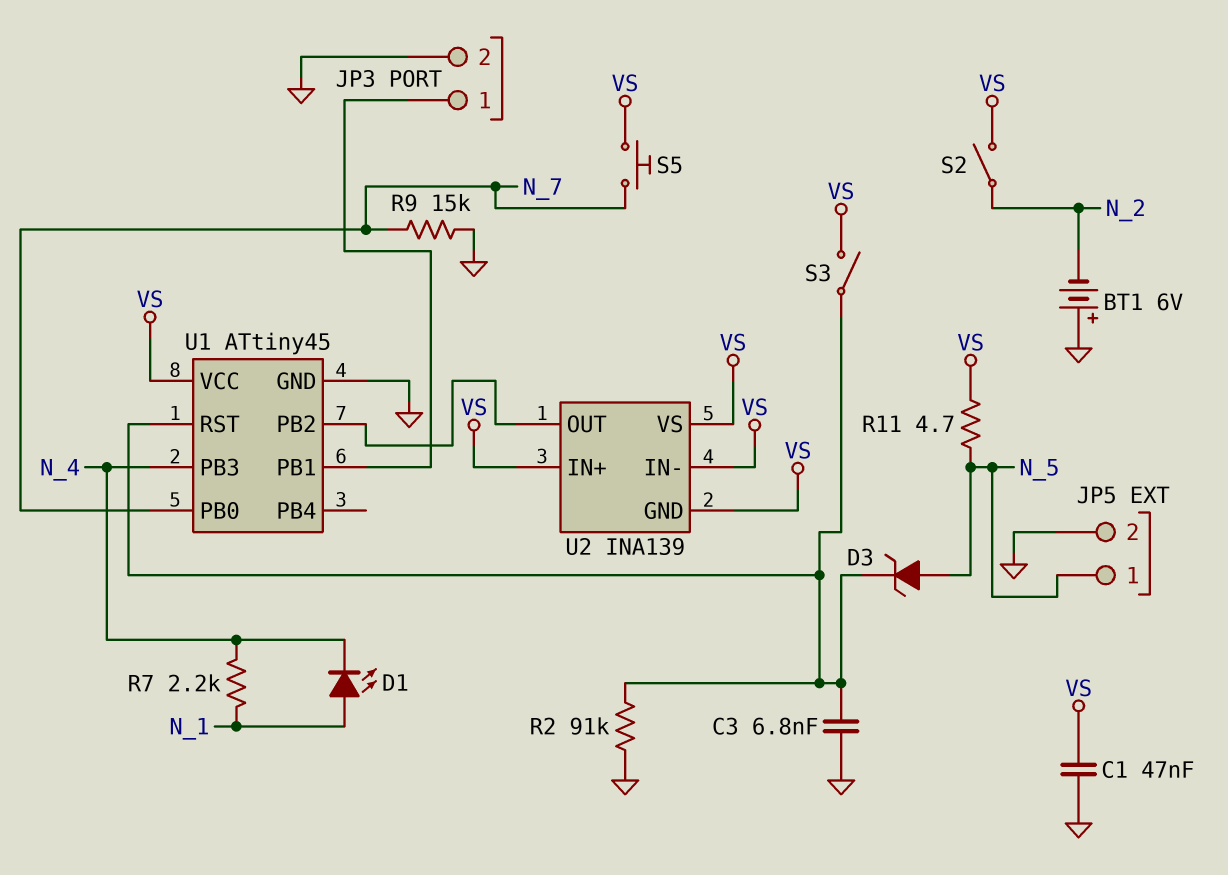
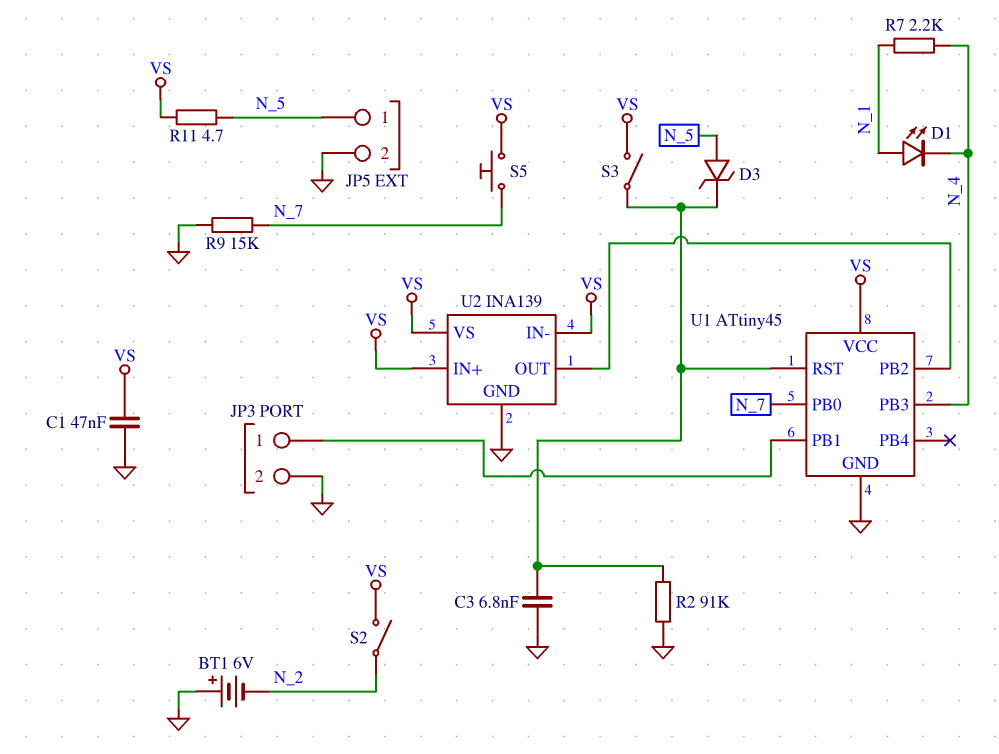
U2 pin GND: VS -> GND

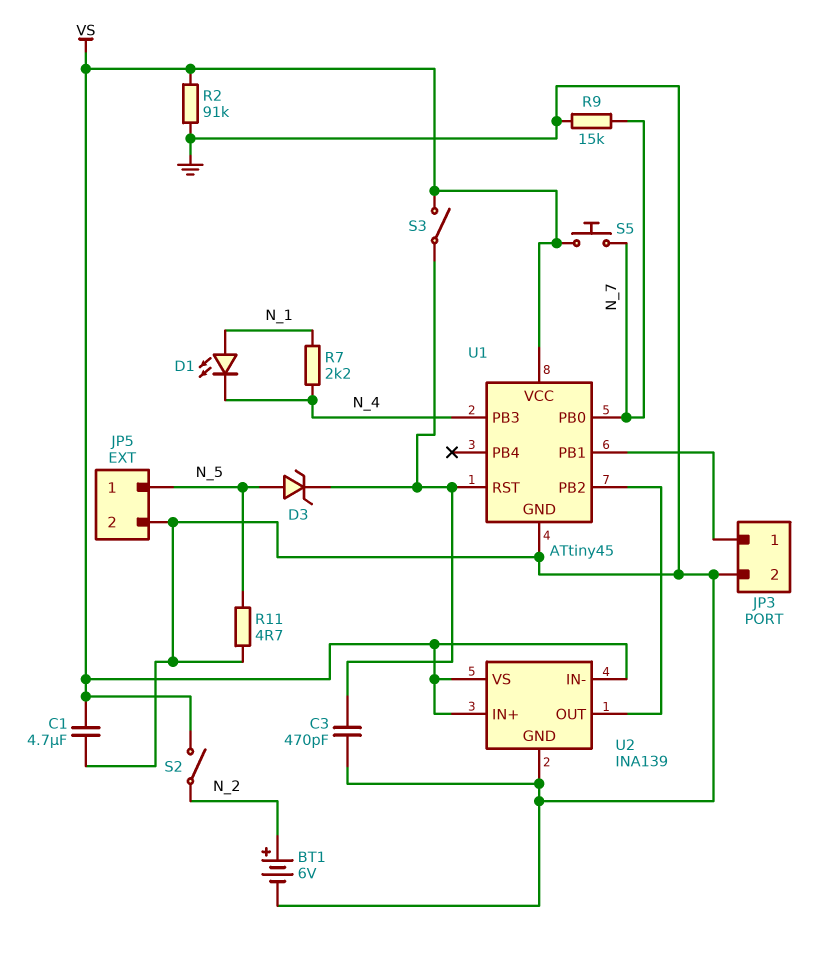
BT1: 6V (plus GND, minus N_2) -> 6V (plus N_2, minus GND)
C1: 47nF (GND, VS) -> 4.7uF (GND, VS)
C3: 6.8nF (GND, U1/RST) -> 470pF (GND, U1/RST)
R2: 91k (GND, U1/RST) -> 91k (GND, VS)
R11: 4.7 (N_5, VS) -> 4.7 (GND, N_5)

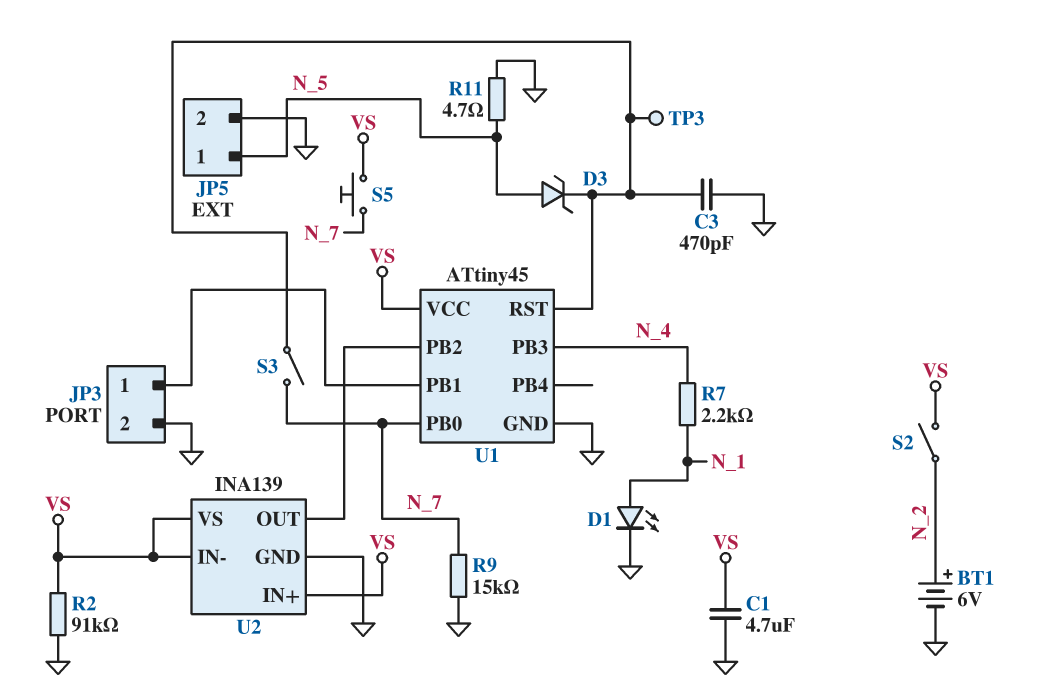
D1: LED (A N_1, K N_4) -> LED (A N_1, K GND)
S3: switch (U1/RST, VS) -> switch (N_7, U1/RST)
TP3: none -> test point (U1/RST)

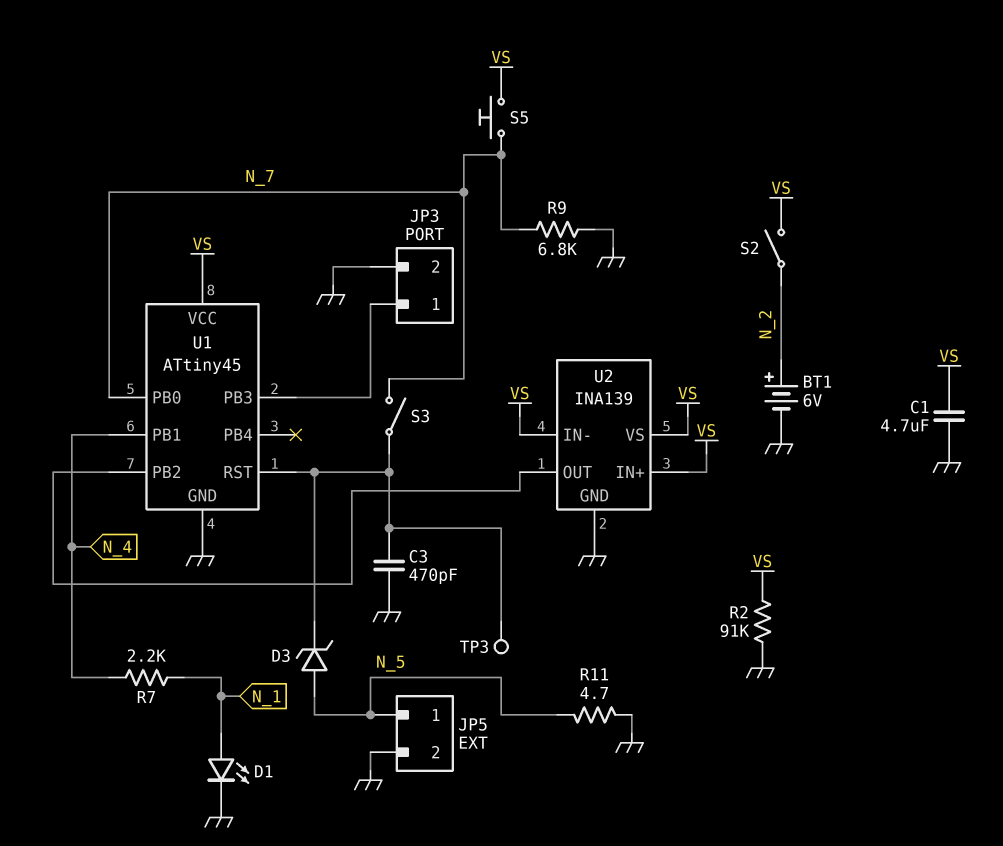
R9: 15k (GND, N_7) -> 6.8k (GND, N_7)
U1 pin PB1: JP3/1 -> N_4
U1 pin PB3: N_4 -> JP3/1

